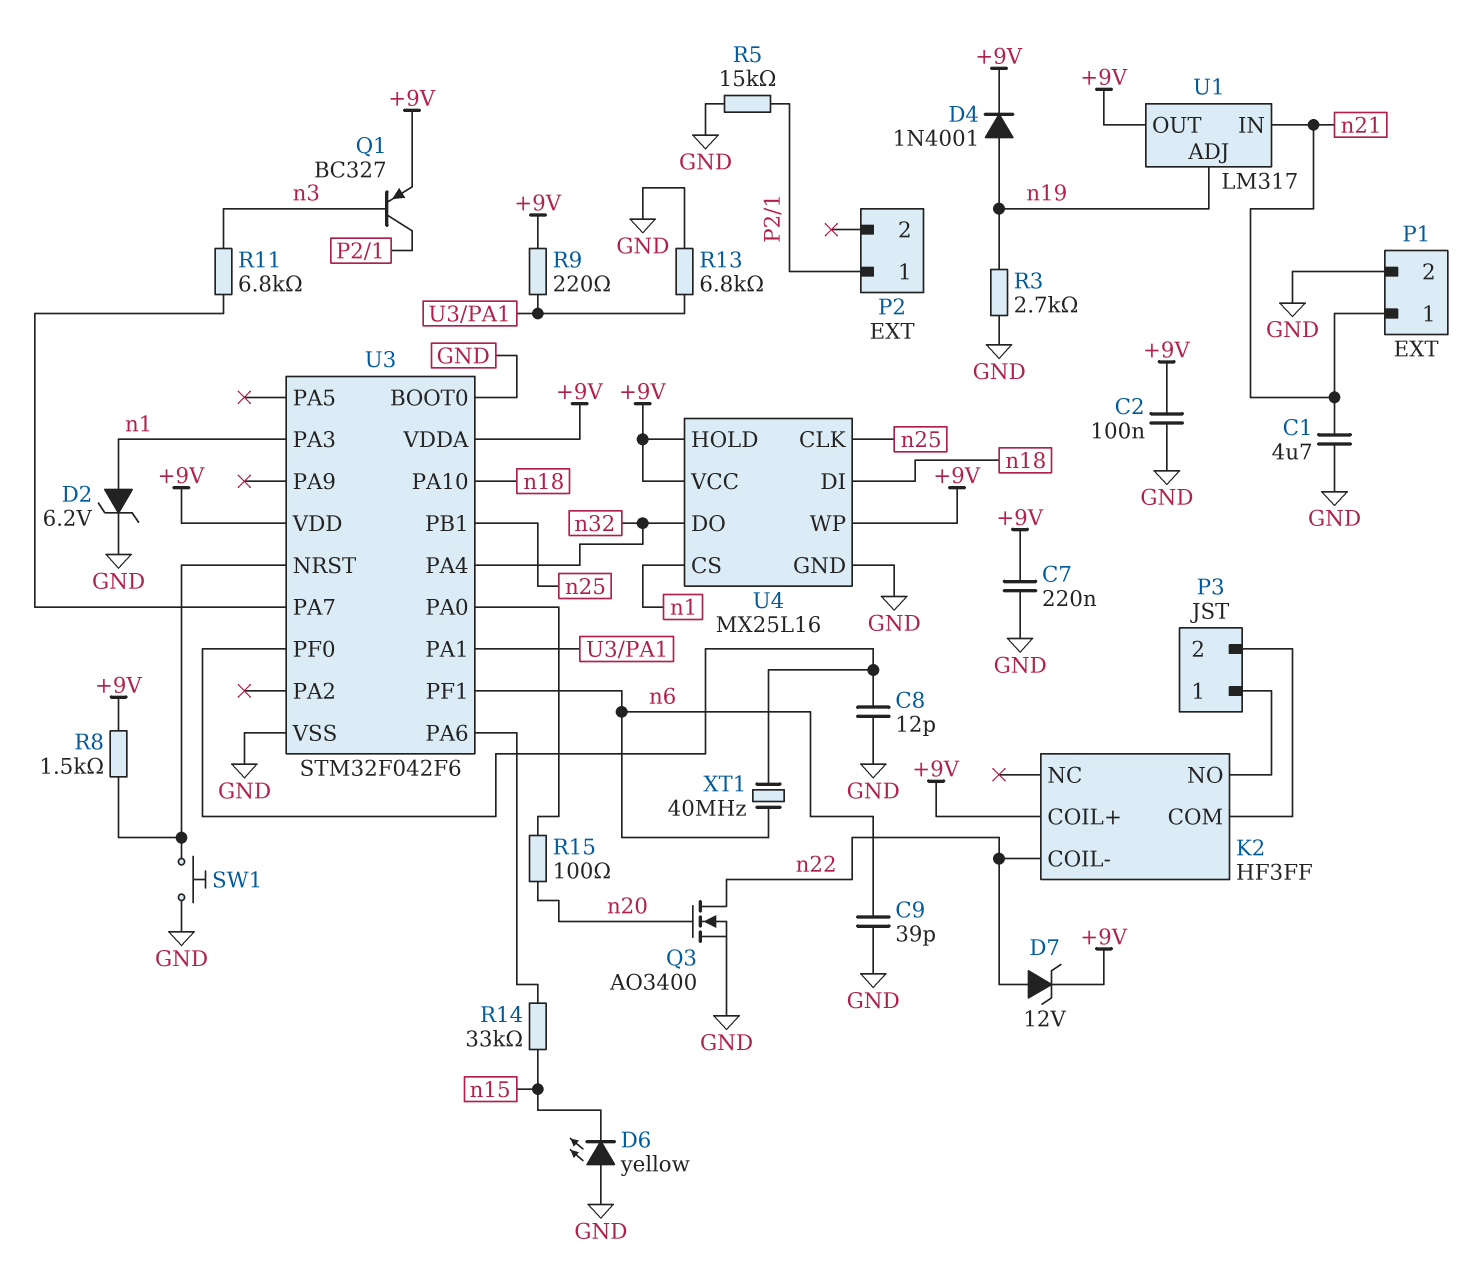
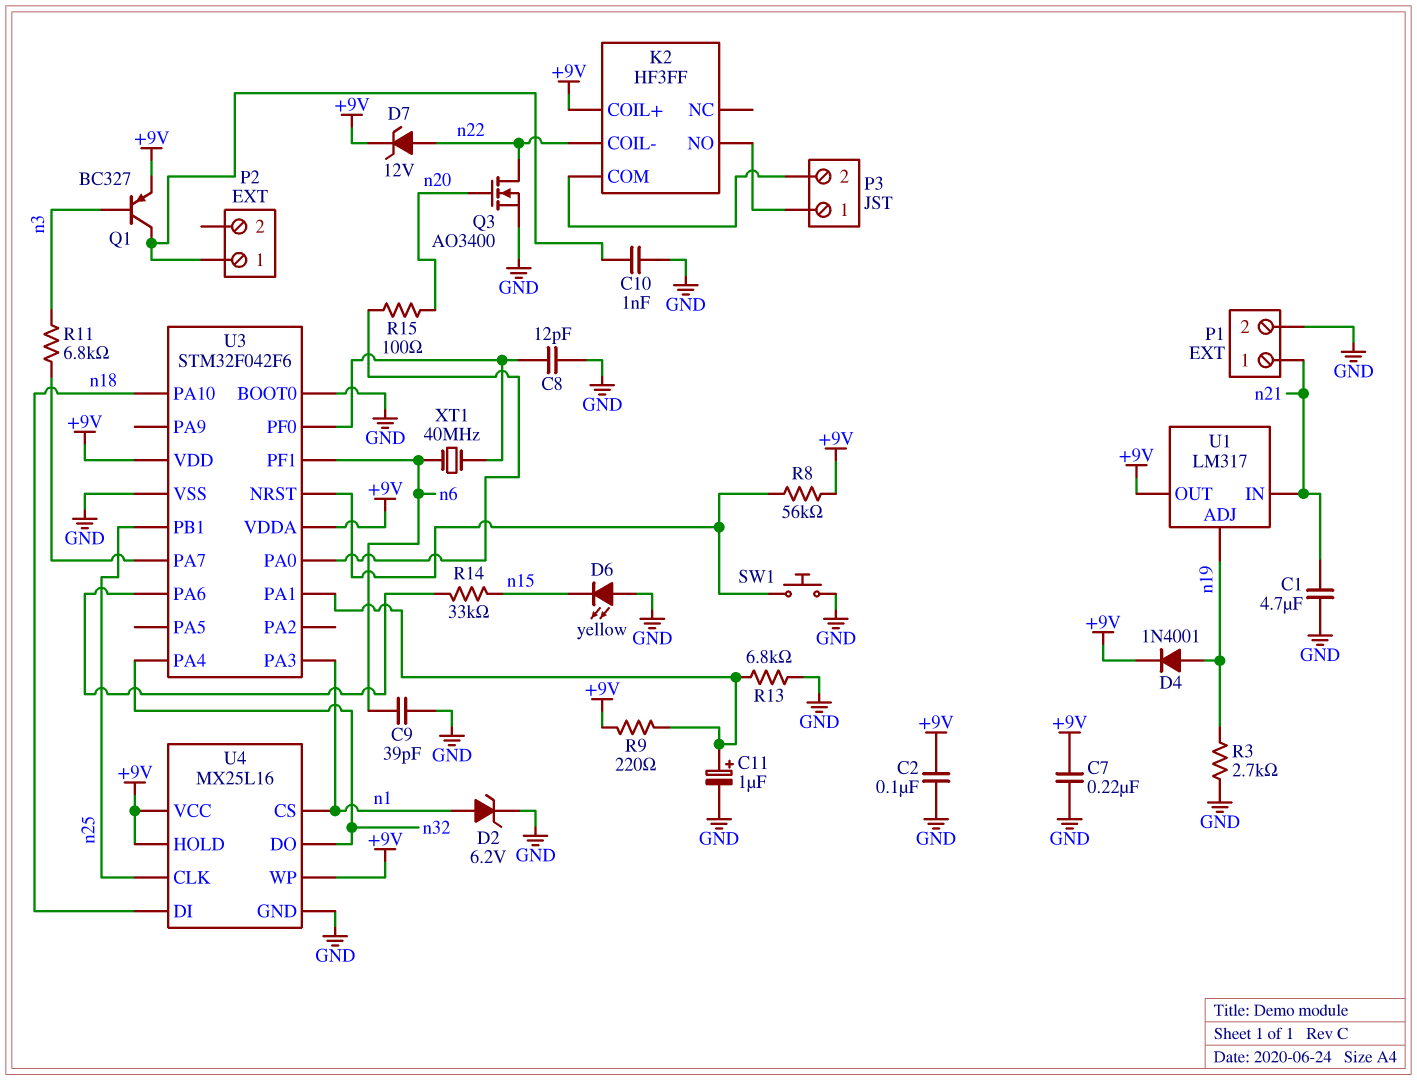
C10: none -> 1nF (GND, P2/1)
C11: none -> 1uF (plus U3/PA1, minus GND)
R5: 15k (GND, P2/1) -> none
R8: 1.5k (+9V, U3/NRST) -> 56k (+9V, U3/NRST)

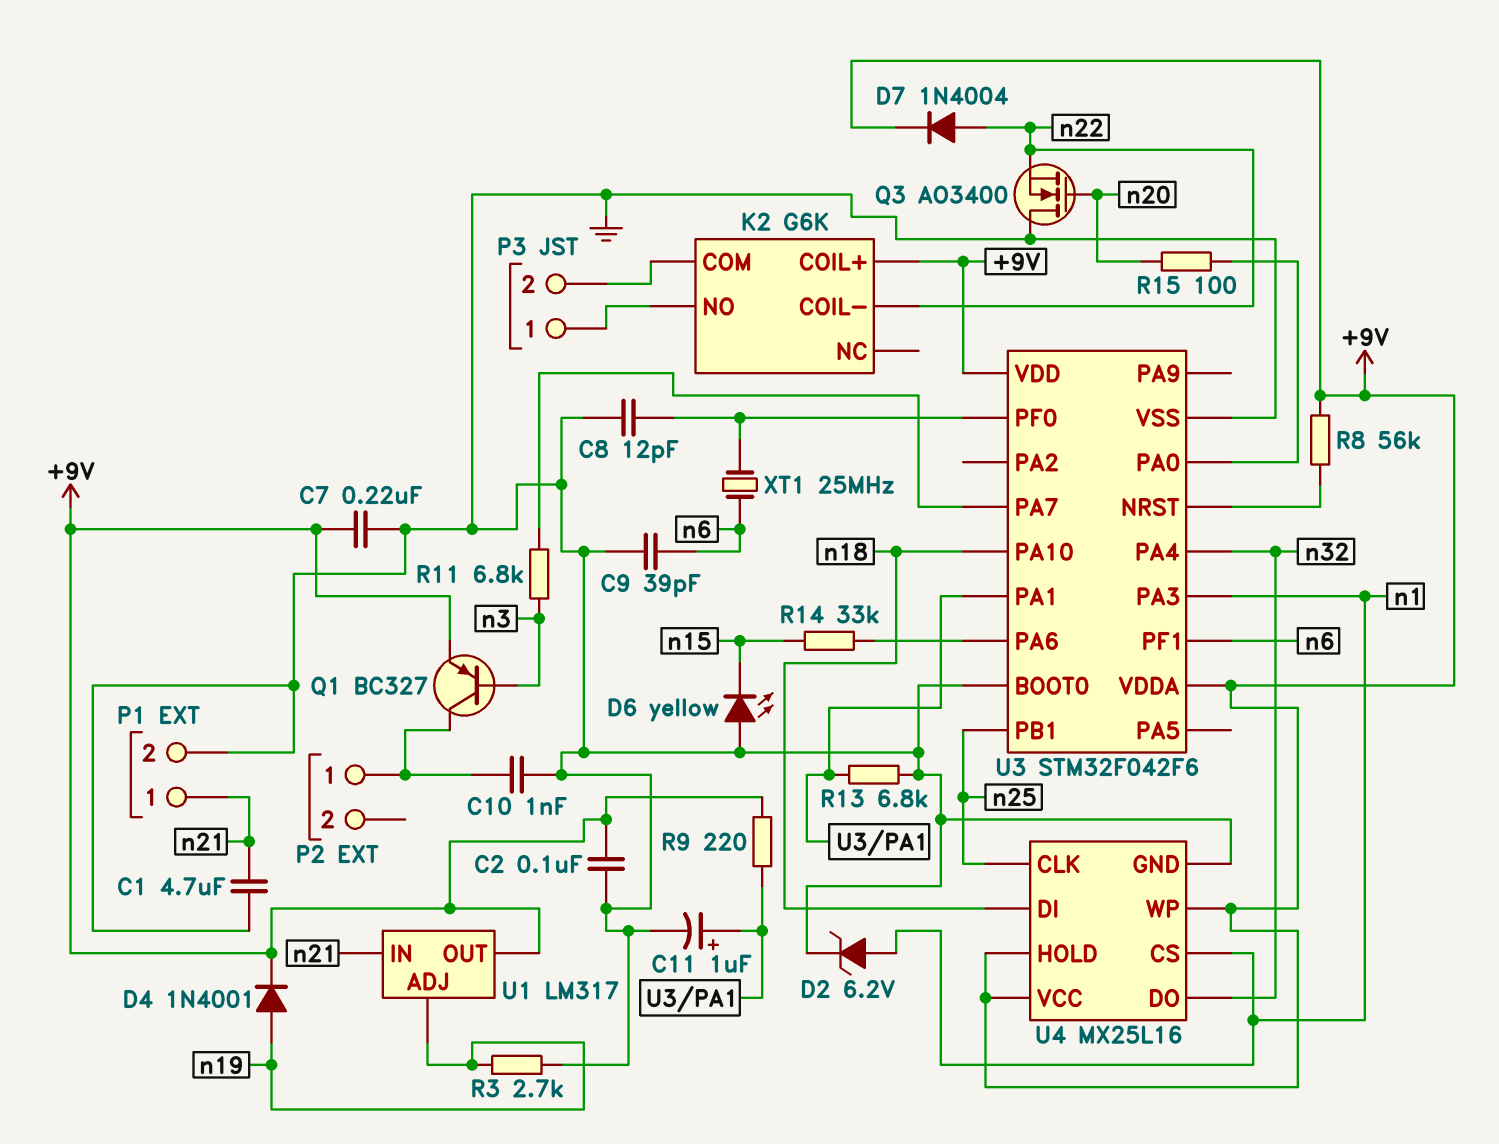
D7: zener 12V (A n22, K +9V) -> diode 1N4004 (A n22, K +9V)
K2: HF3FF -> G6K
Q3: NMOS AO3400 (G n20, D n22, S GND) -> NMOS AO3400 (G n20, D GND, S n22)
SW1: button (GND, U3/NRST) -> none
XT1: 40MHz (U3/PF0, n6) -> 25MHz (U3/PF0, n6)

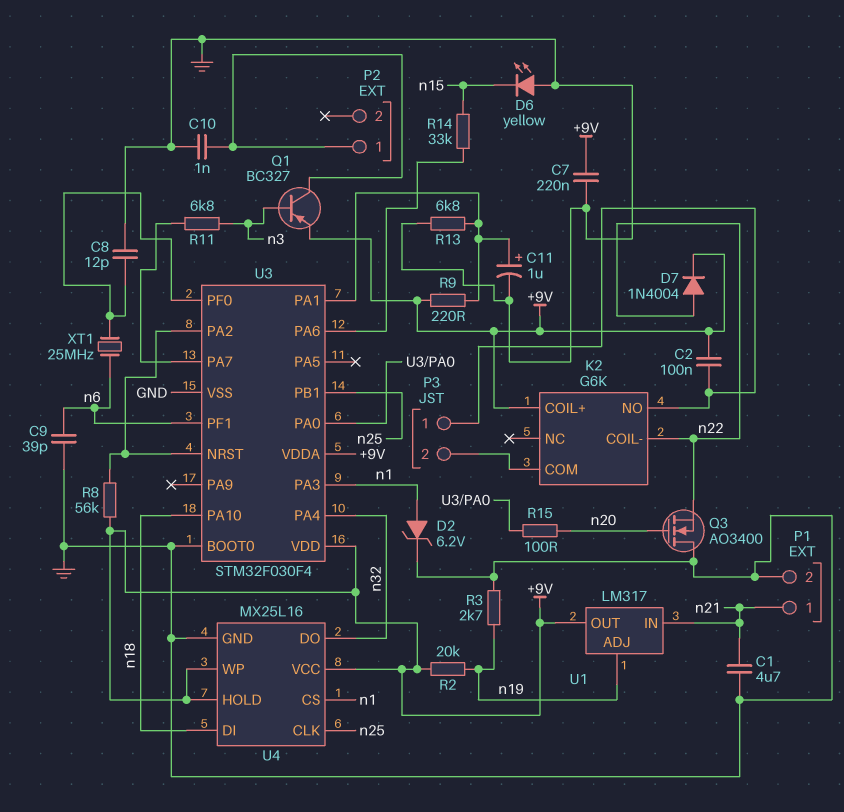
C2: 100nF (+9V, GND) -> 100nF (+9V, K2/NO)
D4: diode 1N4001 (A n19, K +9V) -> none
R2: none -> 20k (+9V, n19)
U3: STM32F042F6 -> STM32F030F4
U3 pin PA2: none -> U3/NRST

